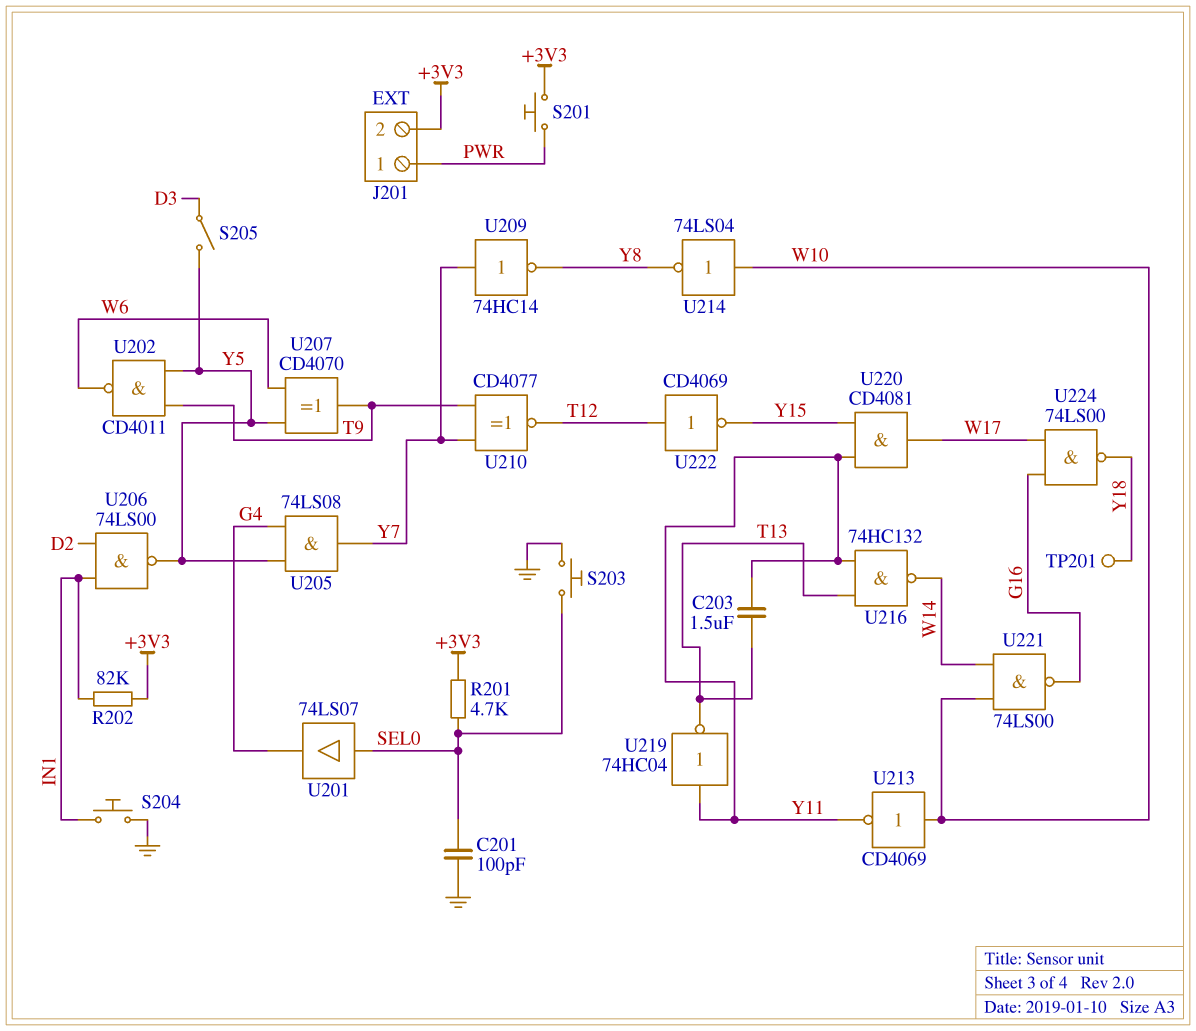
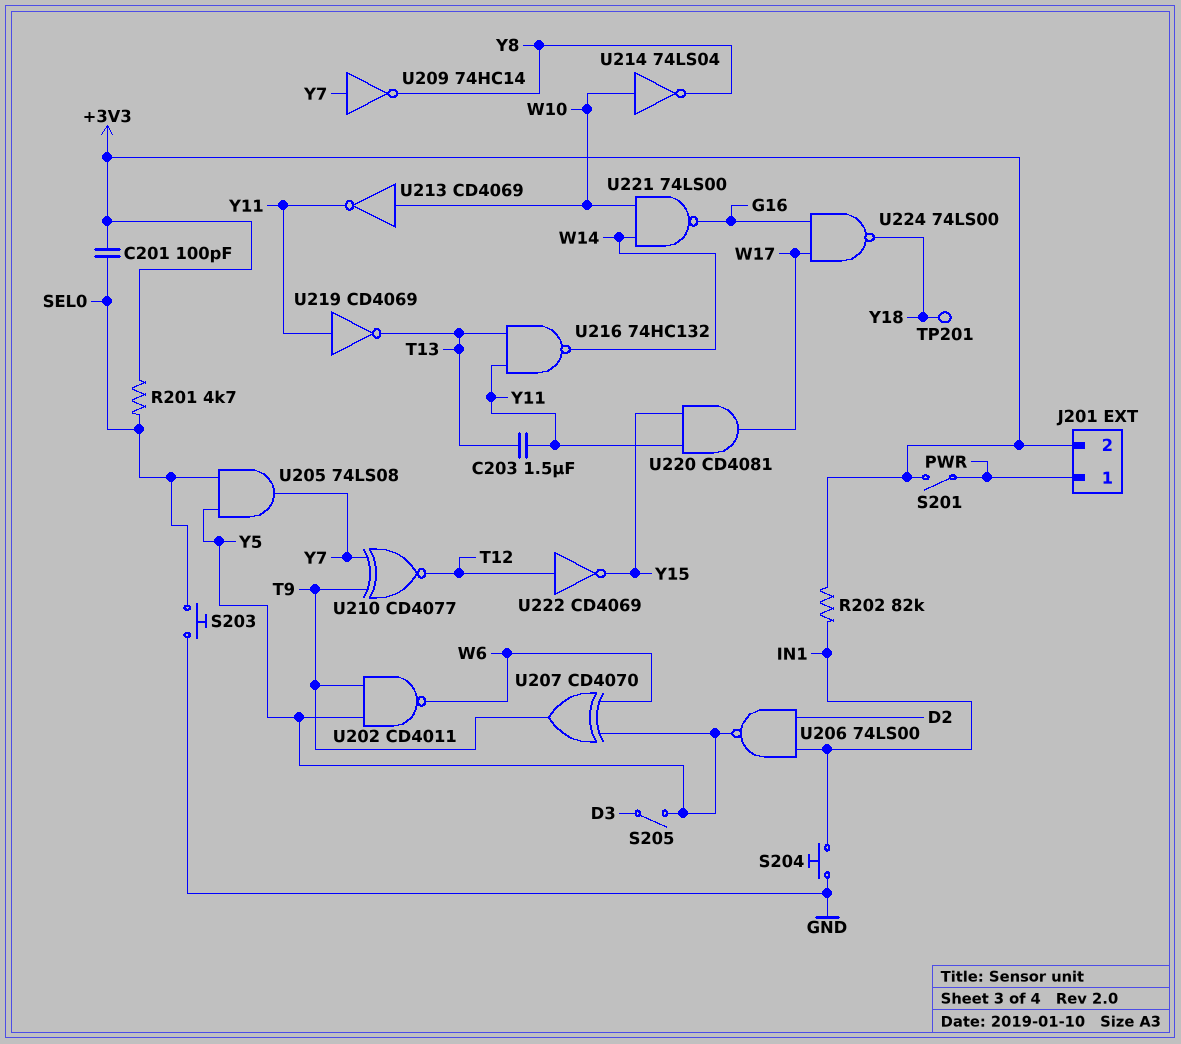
C201: 100pF (GND, SEL0) -> 100pF (+3V3, SEL0)
S201: button (+3V3, PWR) -> switch (+3V3, PWR)
U201: buffer 74LS07 (in SEL0, out G4) -> none
U205: AND 74LS08 (in G4, in Y5, out Y7) -> AND 74LS08 (in SEL0, in Y5, out Y7)
U219: NOT 74HC04 (in Y11, out T13) -> NOT CD4069 (in Y11, out T13)

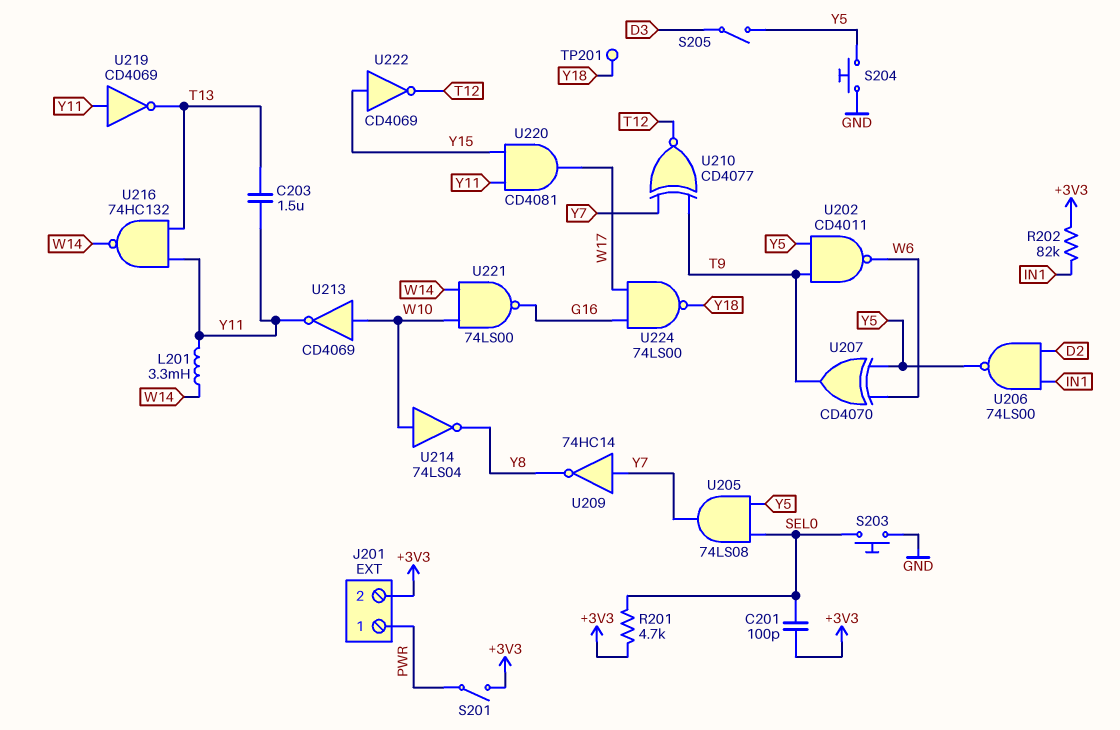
L201: none -> 3.3mH (W14, Y11)
S204: button (GND, IN1) -> button (GND, Y5)
U222: NOT CD4069 (in T12, out Y15) -> NOT CD4069 (in Y15, out T12)

